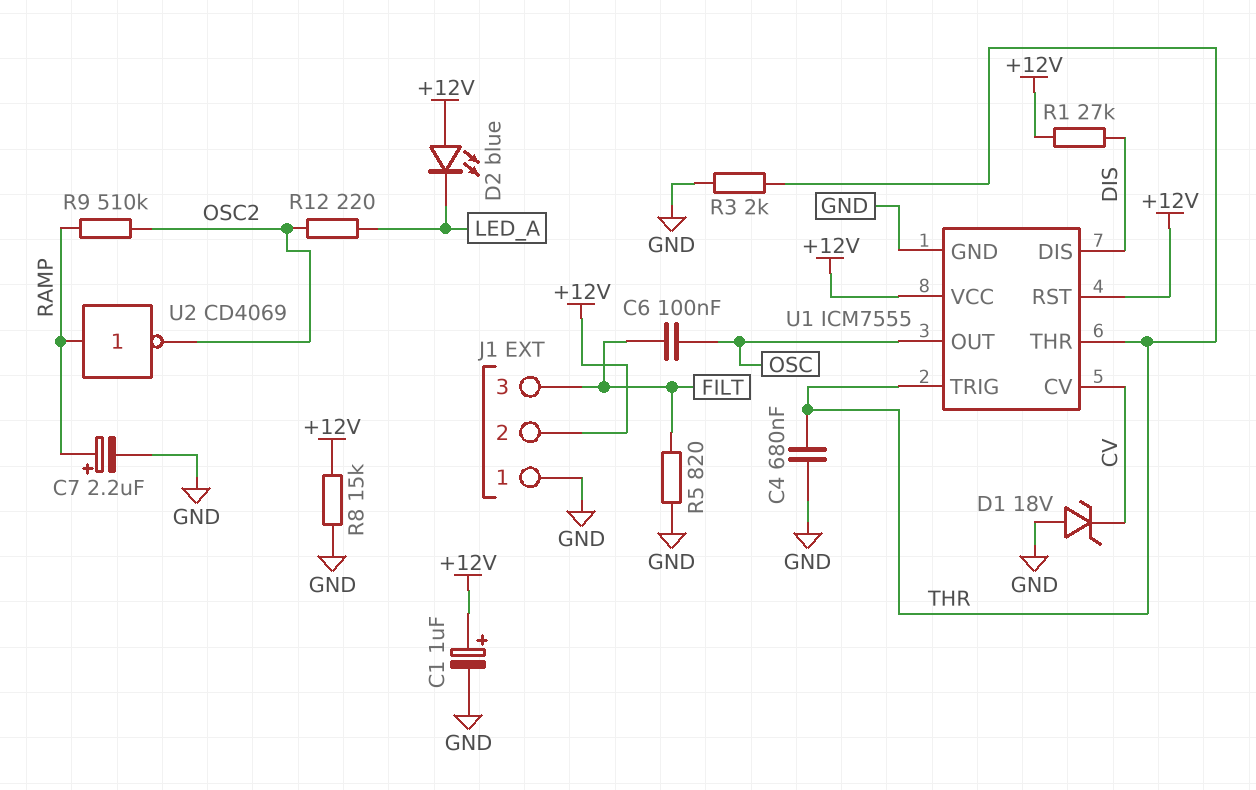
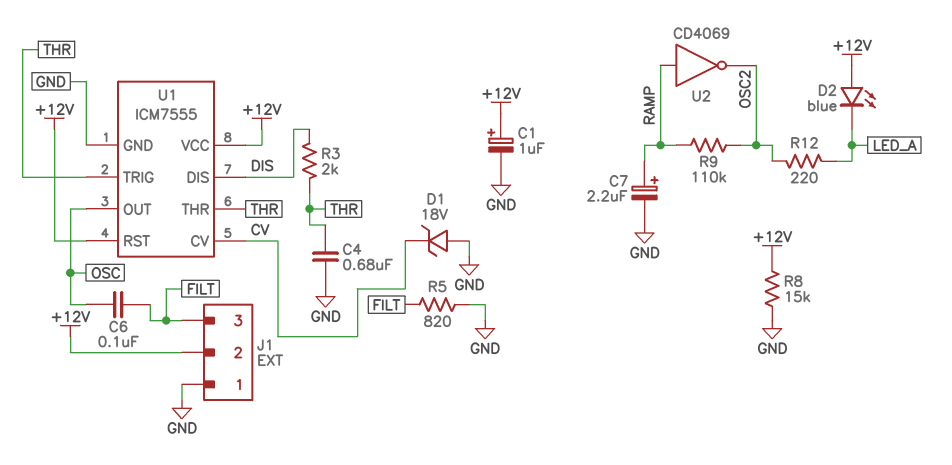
R1: 27k (+12V, DIS) -> none
R3: 2k (GND, THR) -> 2k (DIS, THR)
R9: 510k (OSC2, RAMP) -> 110k (OSC2, RAMP)

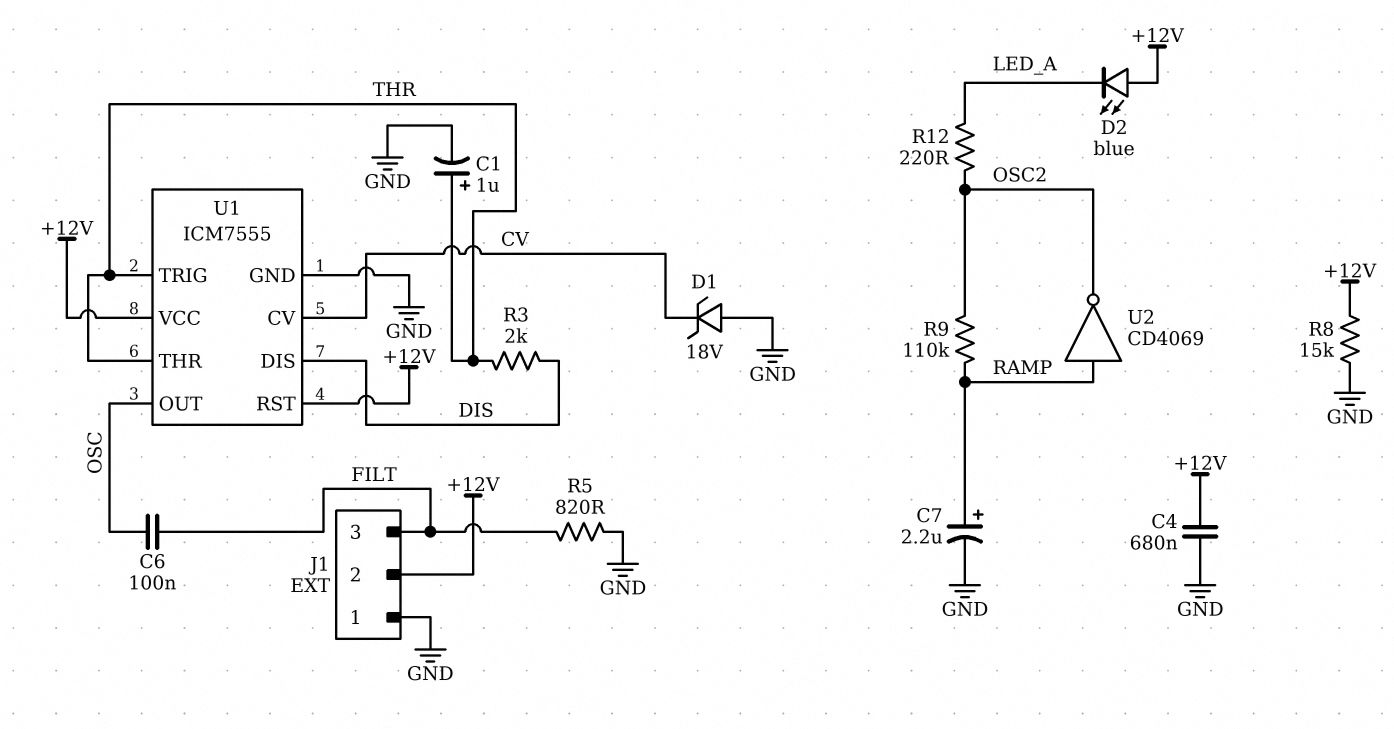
C1: 1uF (plus +12V, minus GND) -> 1uF (plus THR, minus GND)
C4: 680nF (GND, THR) -> 680nF (+12V, GND)

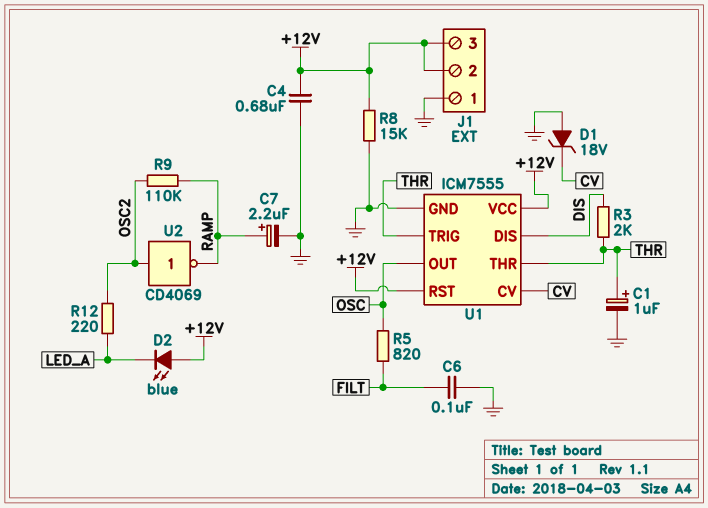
C6: 100nF (FILT, OSC) -> 100nF (FILT, GND)
J1 pin 3: FILT -> +12V
R5: 820 (FILT, GND) -> 820 (FILT, OSC)
U2: NOT CD4069 (in RAMP, out OSC2) -> NOT CD4069 (in OSC2, out RAMP)

